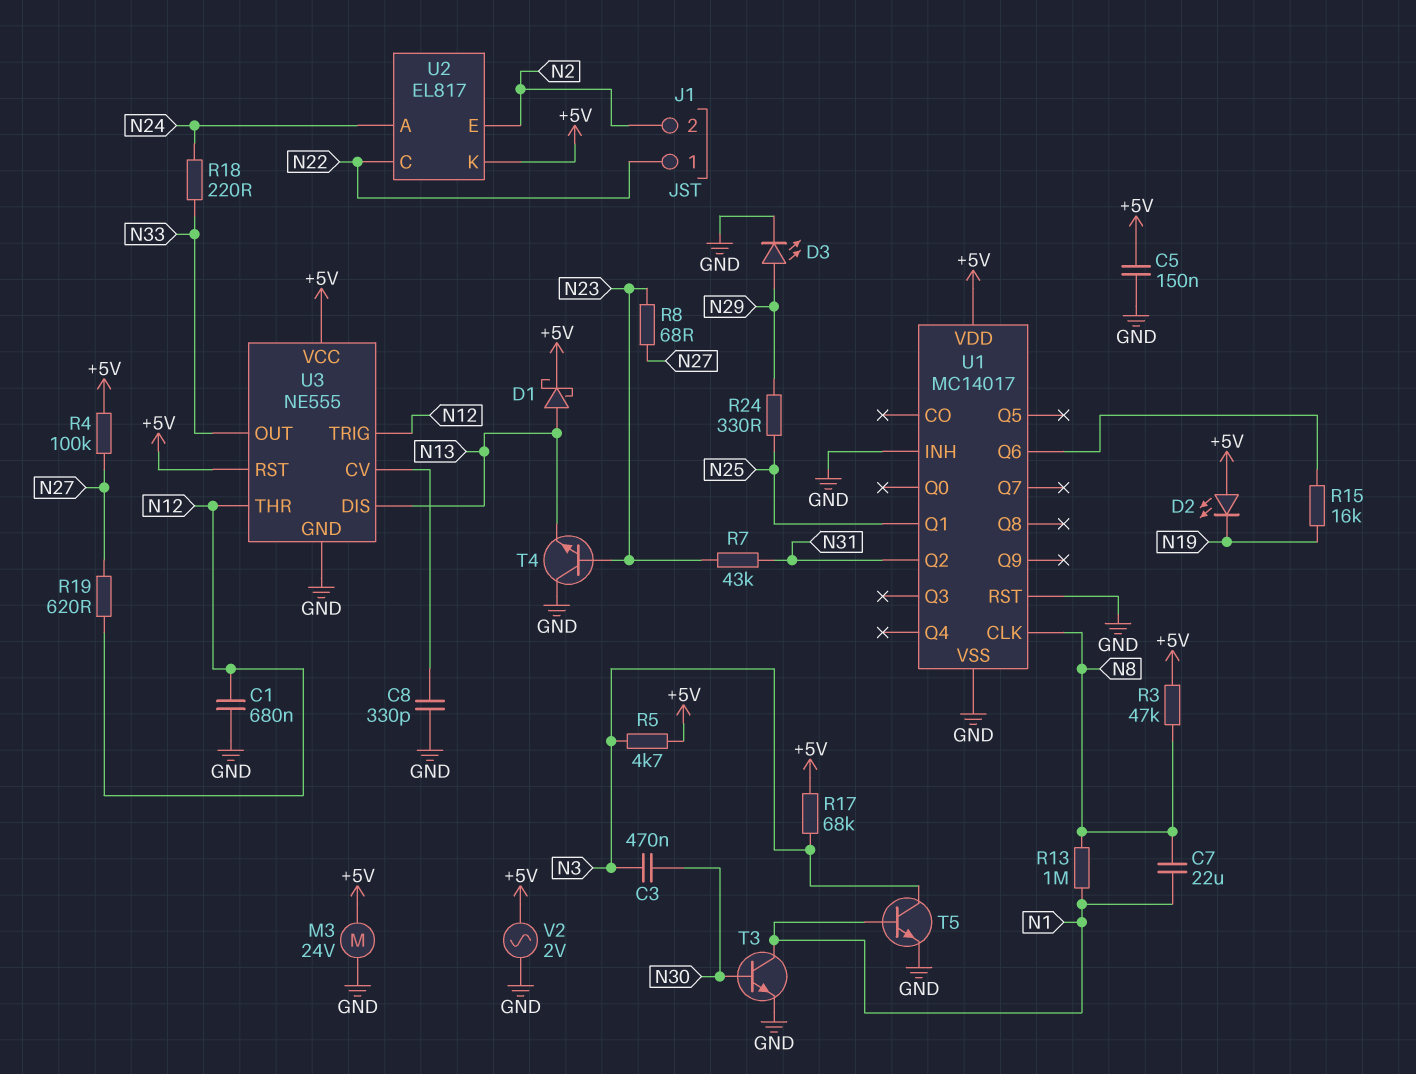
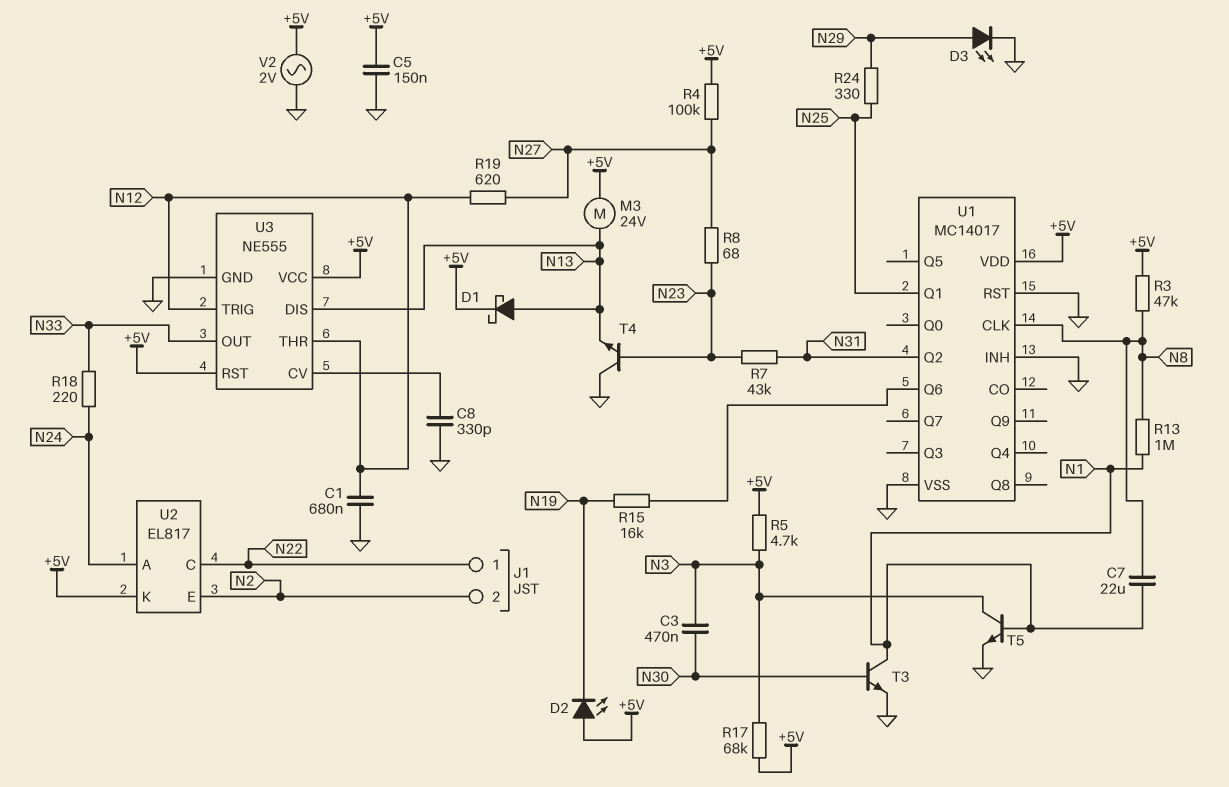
M3: motor 24V (+5V, GND) -> motor 24V (+5V, N13)

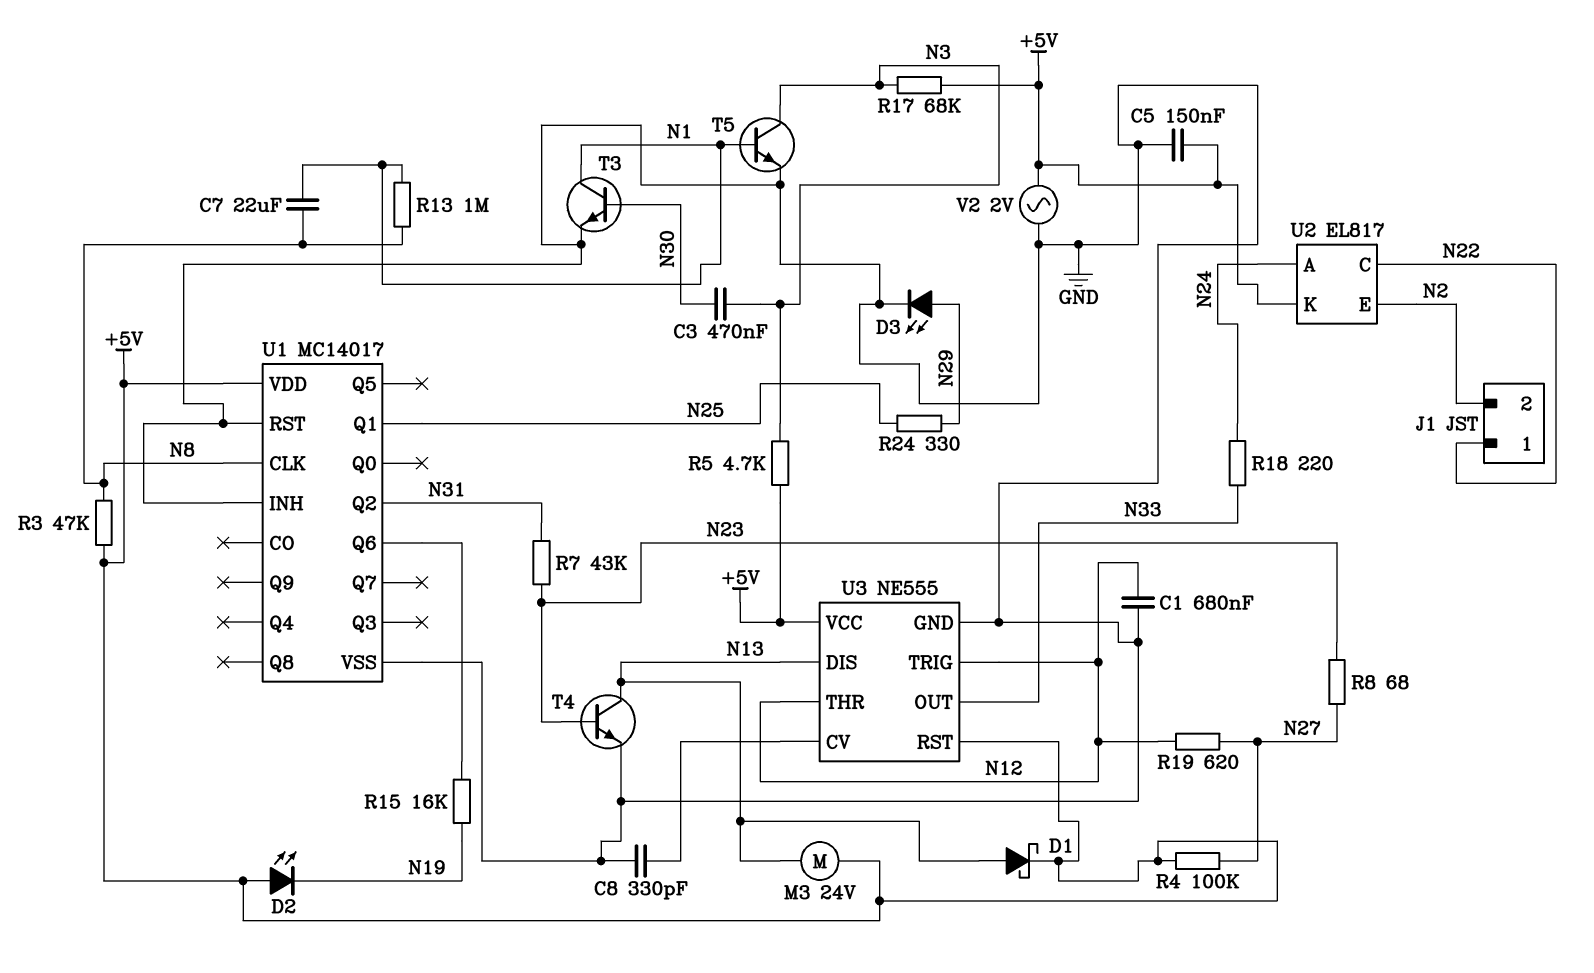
T4: NPN (B N23, C GND, E N13) -> NPN (B N23, C N13, E GND)

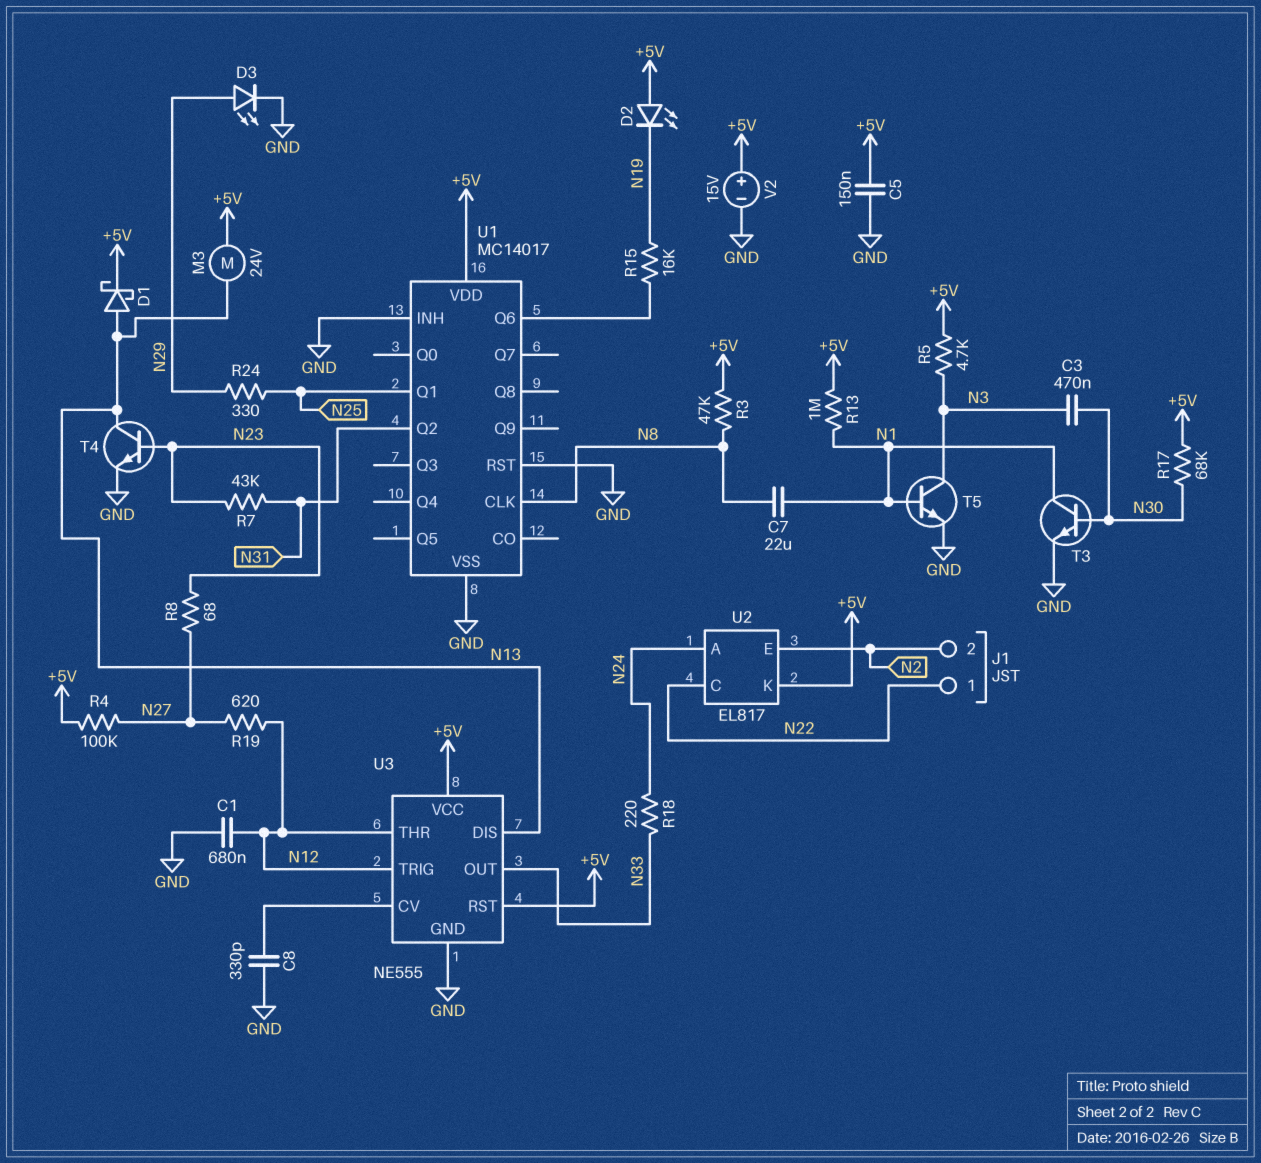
R13: 1M (N1, N8) -> 1M (+5V, N1)
R17: 68k (+5V, N3) -> 68k (+5V, N30)
V2: AC 2V (+5V, GND) -> 15V (plus +5V, minus GND)

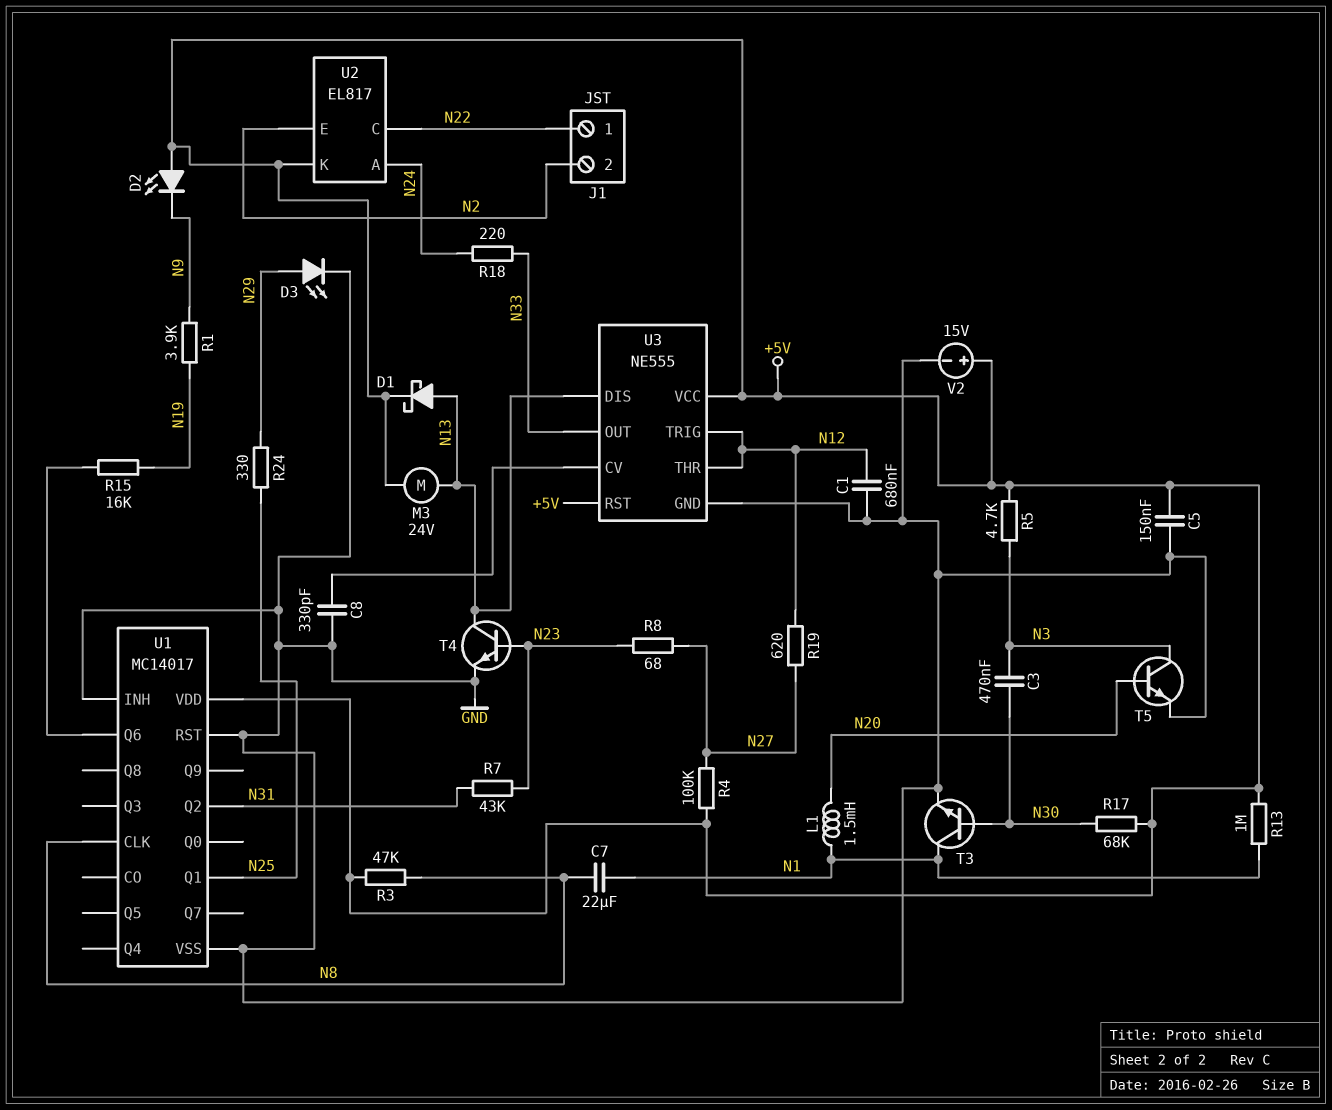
D2: LED (A +5V, K N19) -> LED (A +5V, K N9)
L1: none -> 1.5mH (N1, N20)
R1: none -> 3.9k (N9, N19)
T5: NPN (B N1, C N3, E GND) -> NPN (B N20, C N3, E GND)

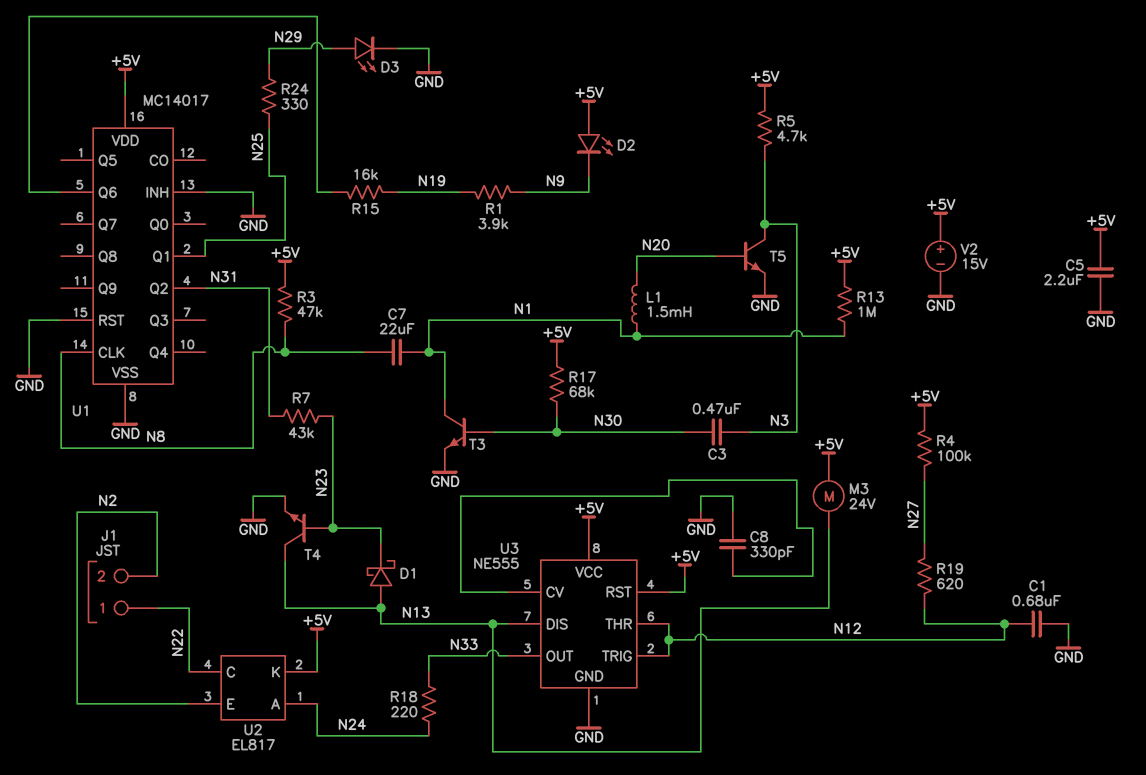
C5: 150nF (+5V, GND) -> 2.2uF (+5V, GND)
D1: schottky (A N13, K +5V) -> schottky (A N13, K N23)
R8: 68 (N23, N27) -> none

